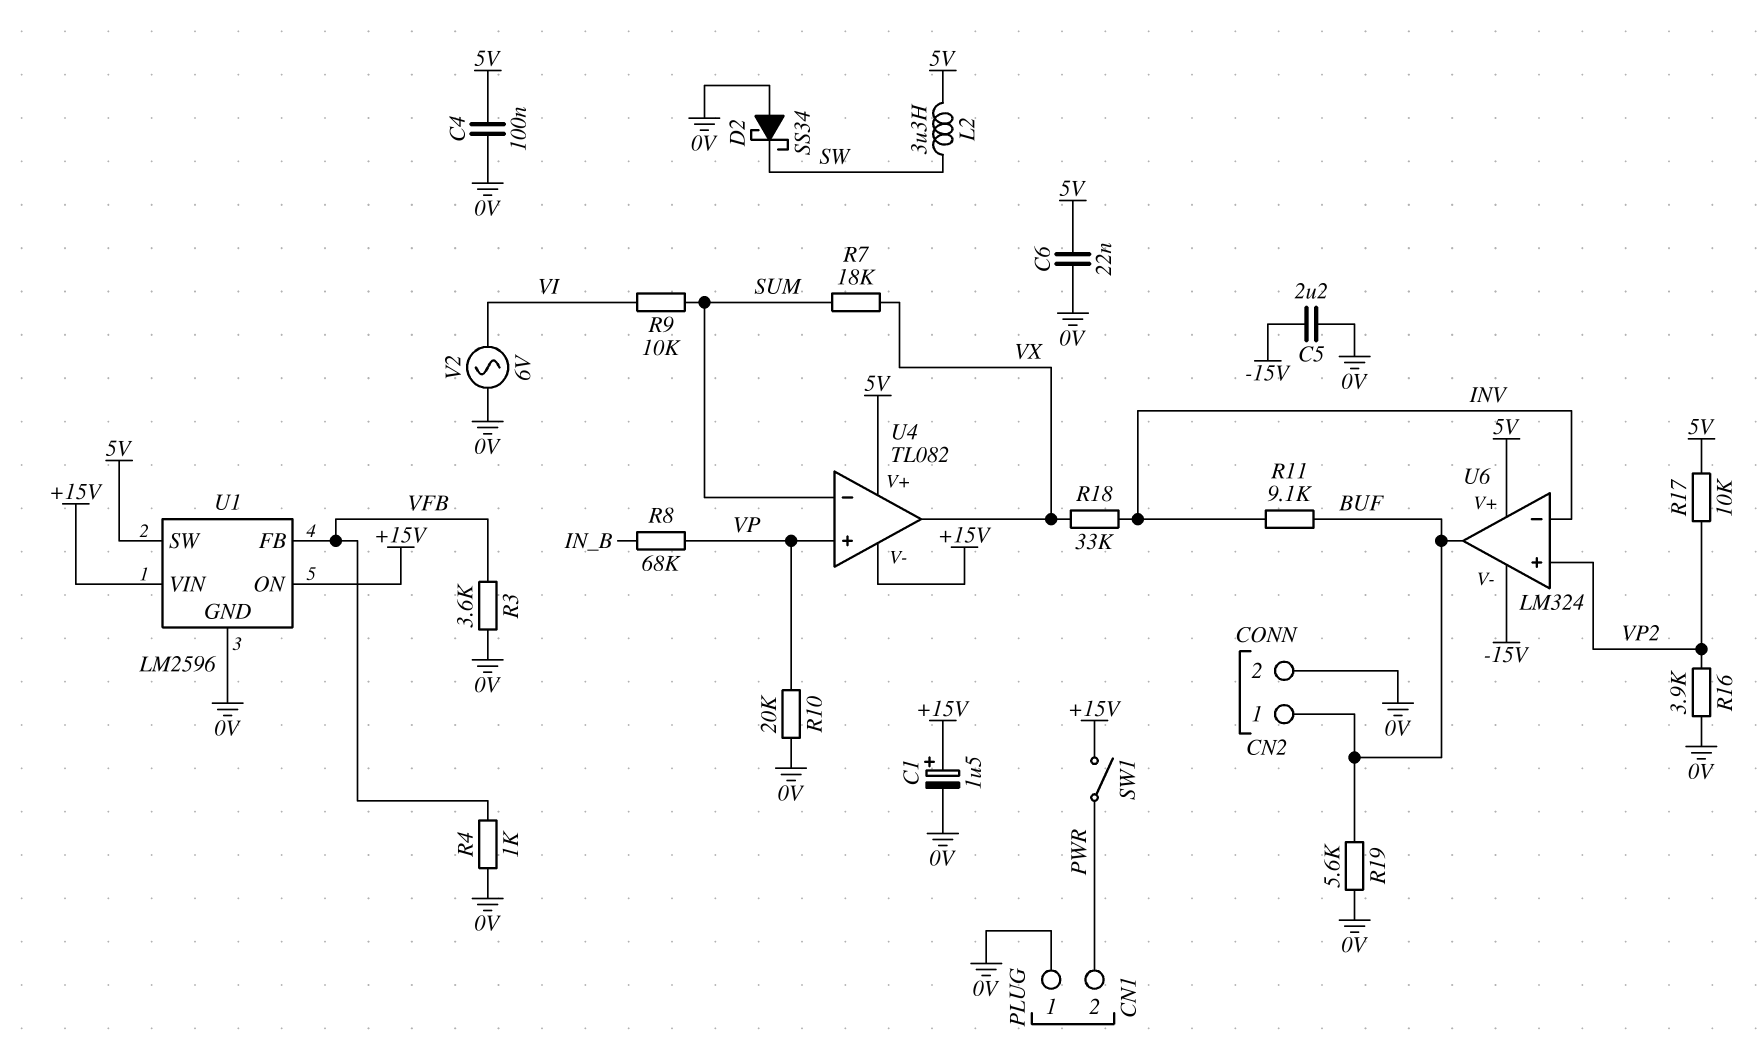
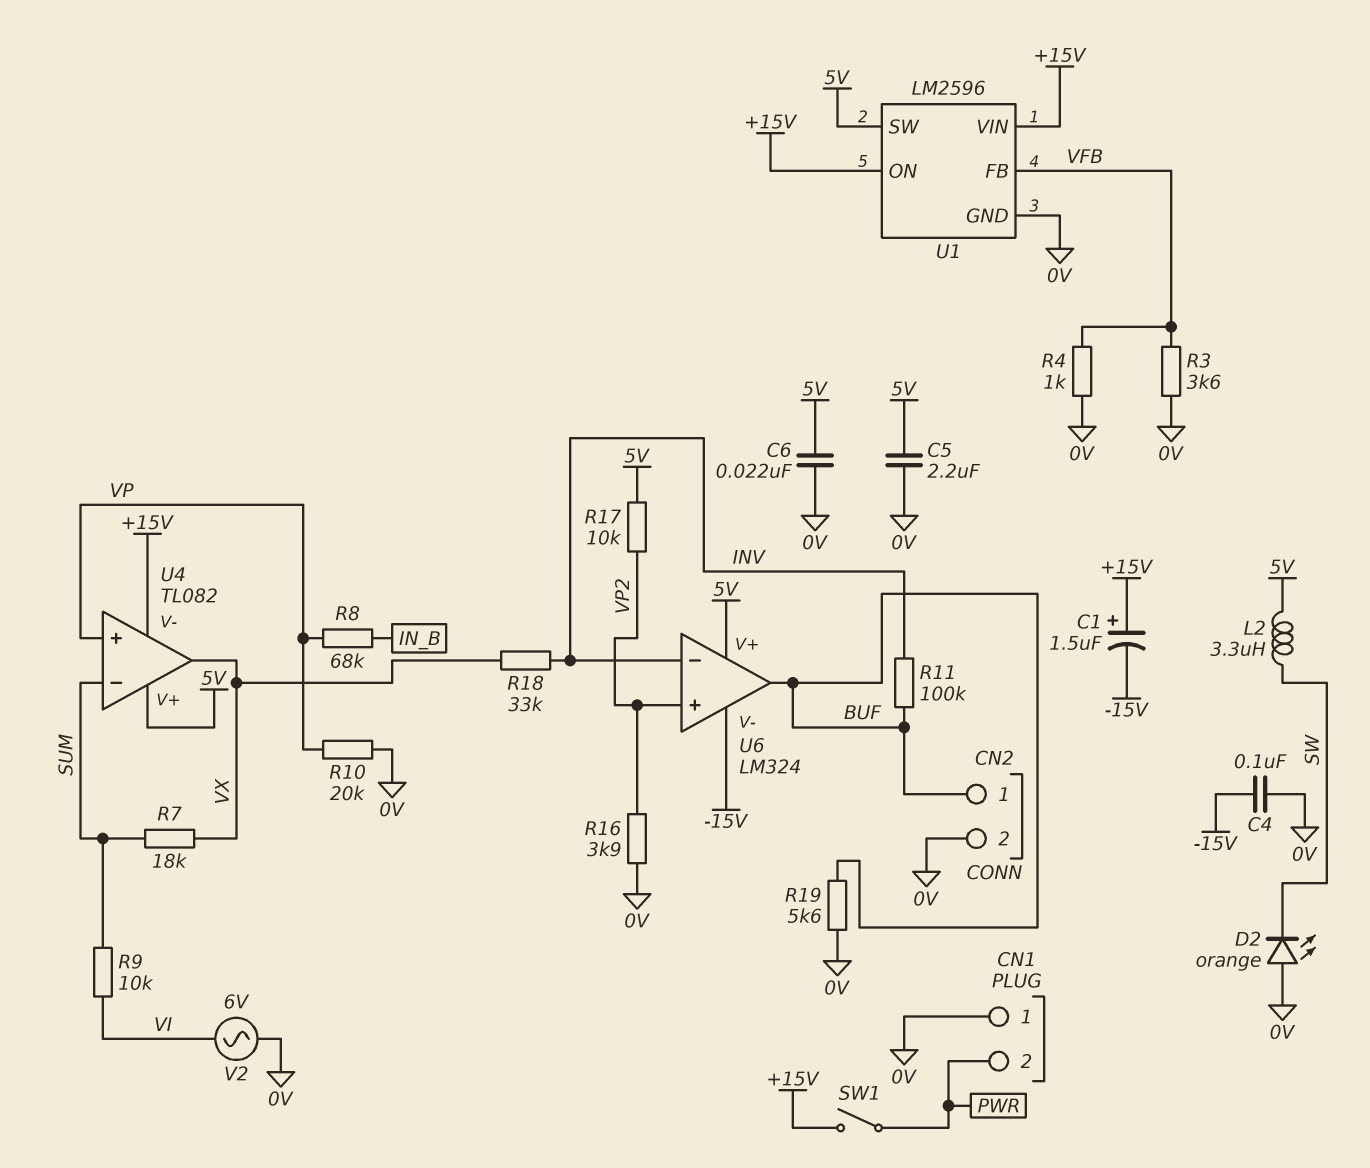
C1: 1.5uF (plus +15V, minus 0V) -> 1.5uF (plus +15V, minus -15V)
C4: 100nF (0V, 5V) -> 100nF (-15V, 0V)
C5: 2.2uF (-15V, 0V) -> 2.2uF (0V, 5V)
D2: schottky SS34 (A 0V, K SW) -> LED orange (A 0V, K SW)
R11: 9.1k (BUF, INV) -> 100k (BUF, INV)

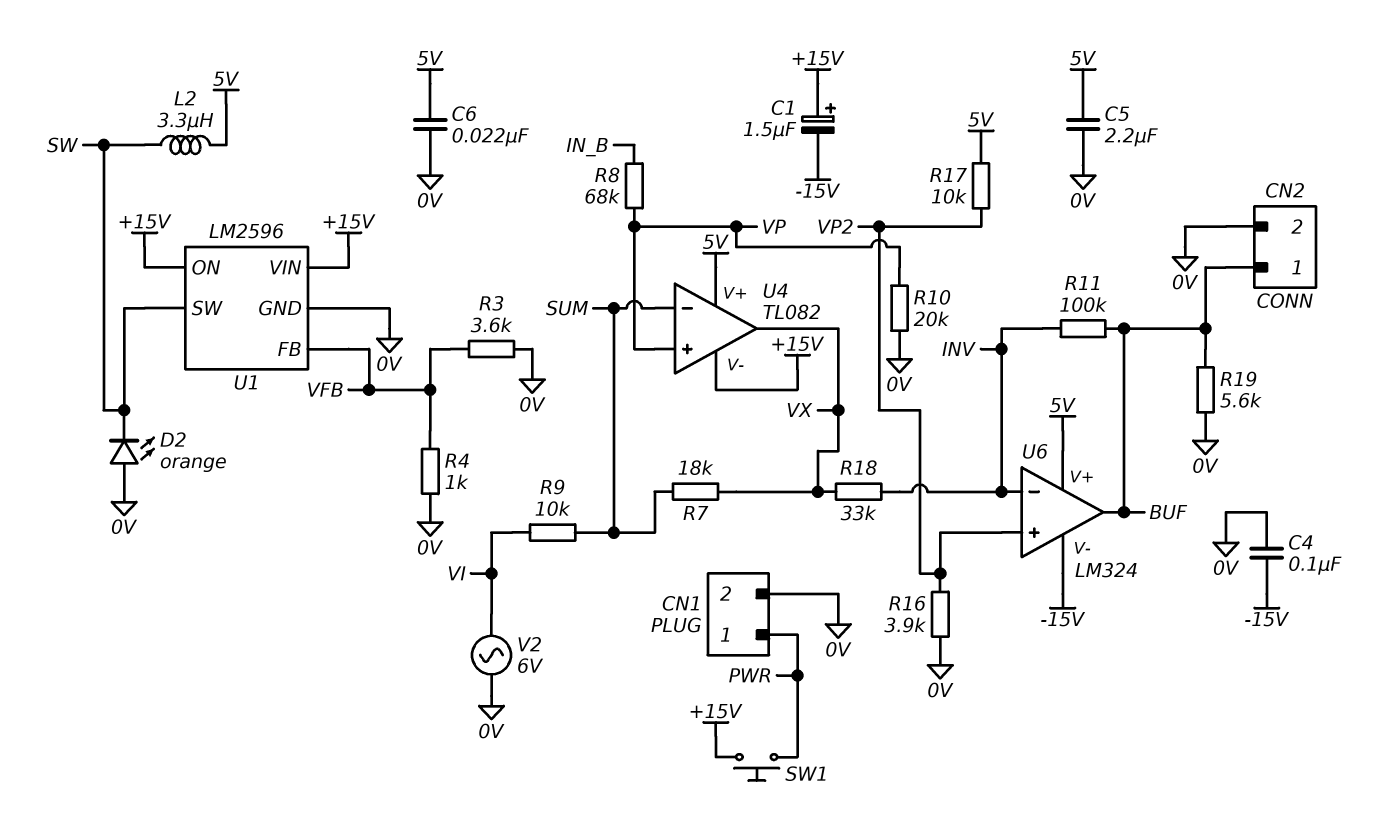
CN1 pin 1: 0V -> PWR
CN1 pin 2: PWR -> 0V
SW1: switch (+15V, PWR) -> button (+15V, PWR)
U1 pin SW: 5V -> SW

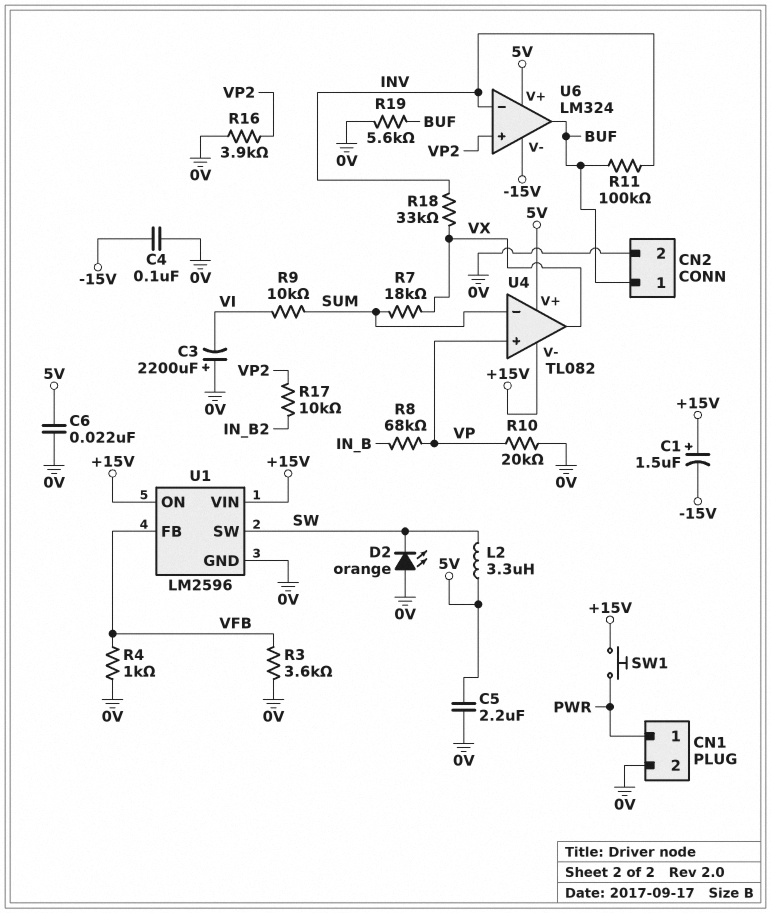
C3: none -> 2200uF (plus 0V, minus VI)
R17: 10k (5V, VP2) -> 10k (IN_B2, VP2)
V2: AC 6V (0V, VI) -> none

